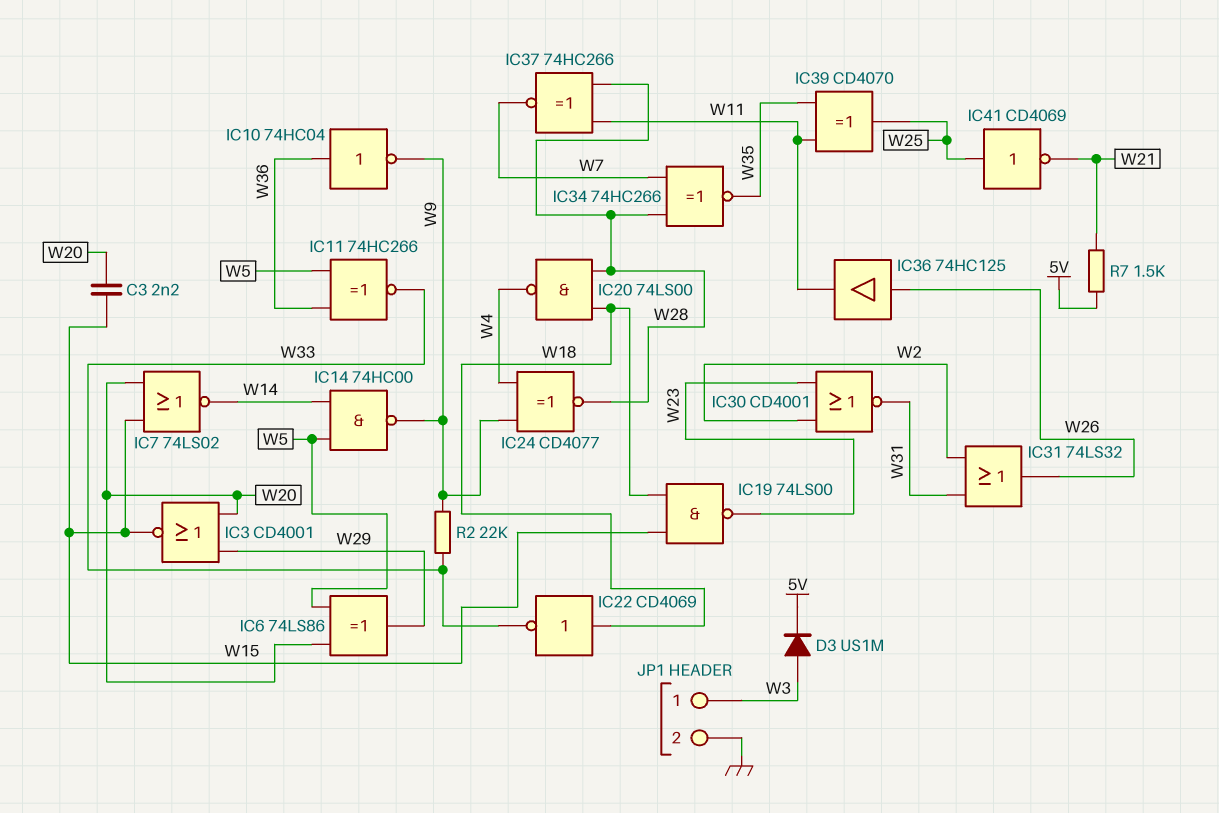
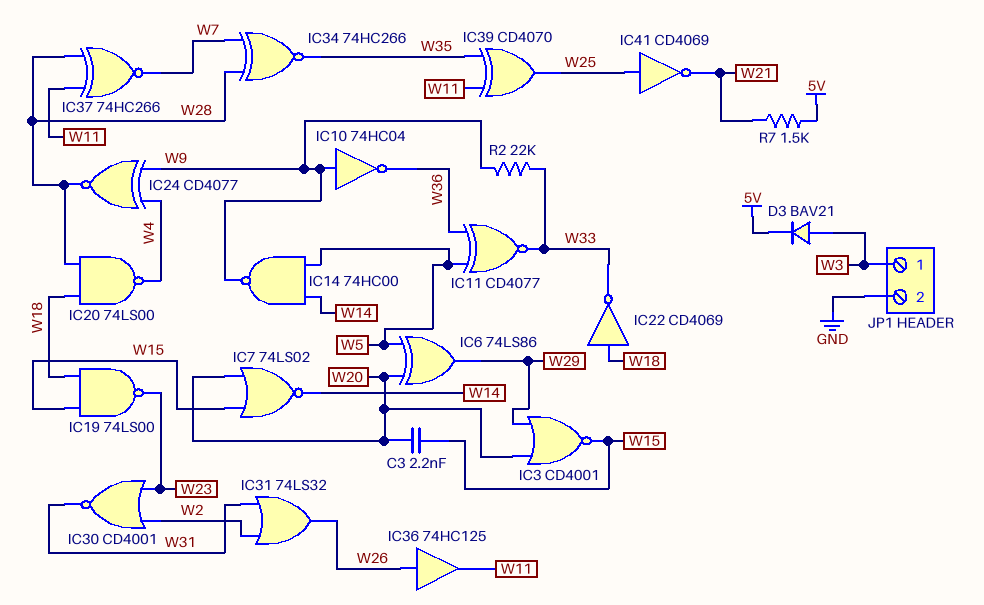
D3: diode US1M (A W3, K 5V) -> diode BAV21 (A W3, K 5V)
IC10: NOT 74HC04 (in W36, out W9) -> NOT 74HC04 (in W9, out W36)
IC11: XNOR 74HC266 (in W5, in W36, out W33) -> XNOR CD4077 (in W5, in W36, out W33)

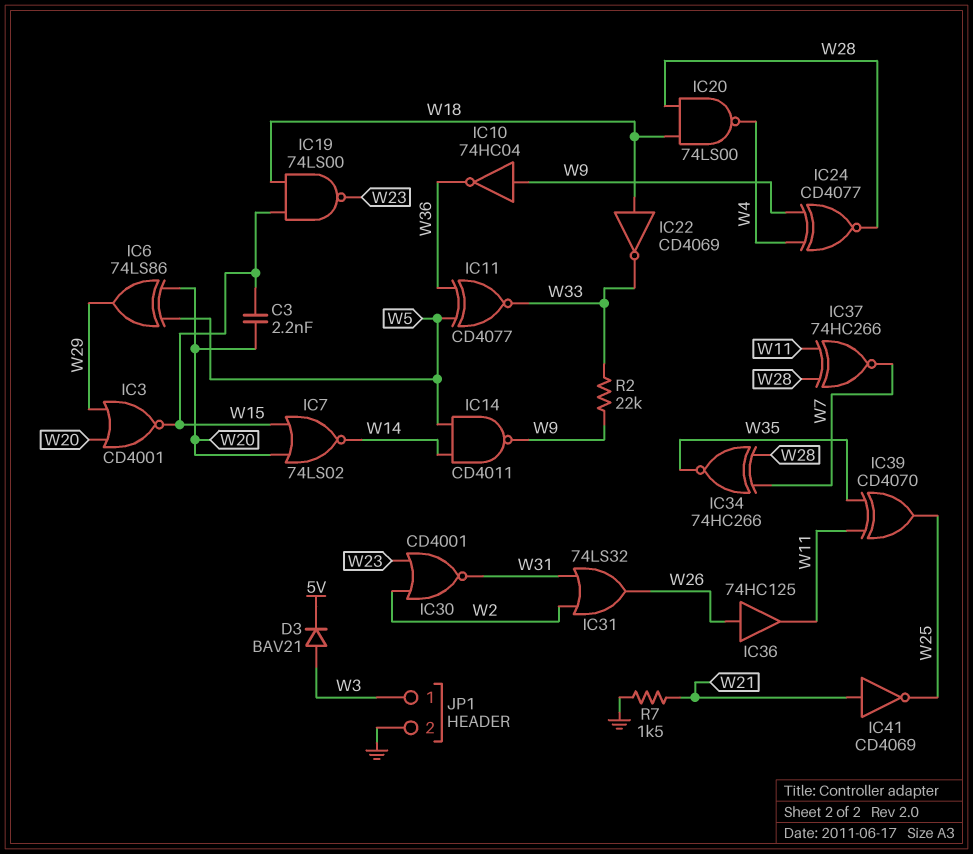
IC14: NAND 74HC00 (in W5, in W14, out W9) -> NAND CD4011 (in W5, in W14, out W9)
IC41: NOT CD4069 (in W25, out W21) -> NOT CD4069 (in W21, out W25)
R7: 1.5k (5V, W21) -> 1.5k (GND, W21)

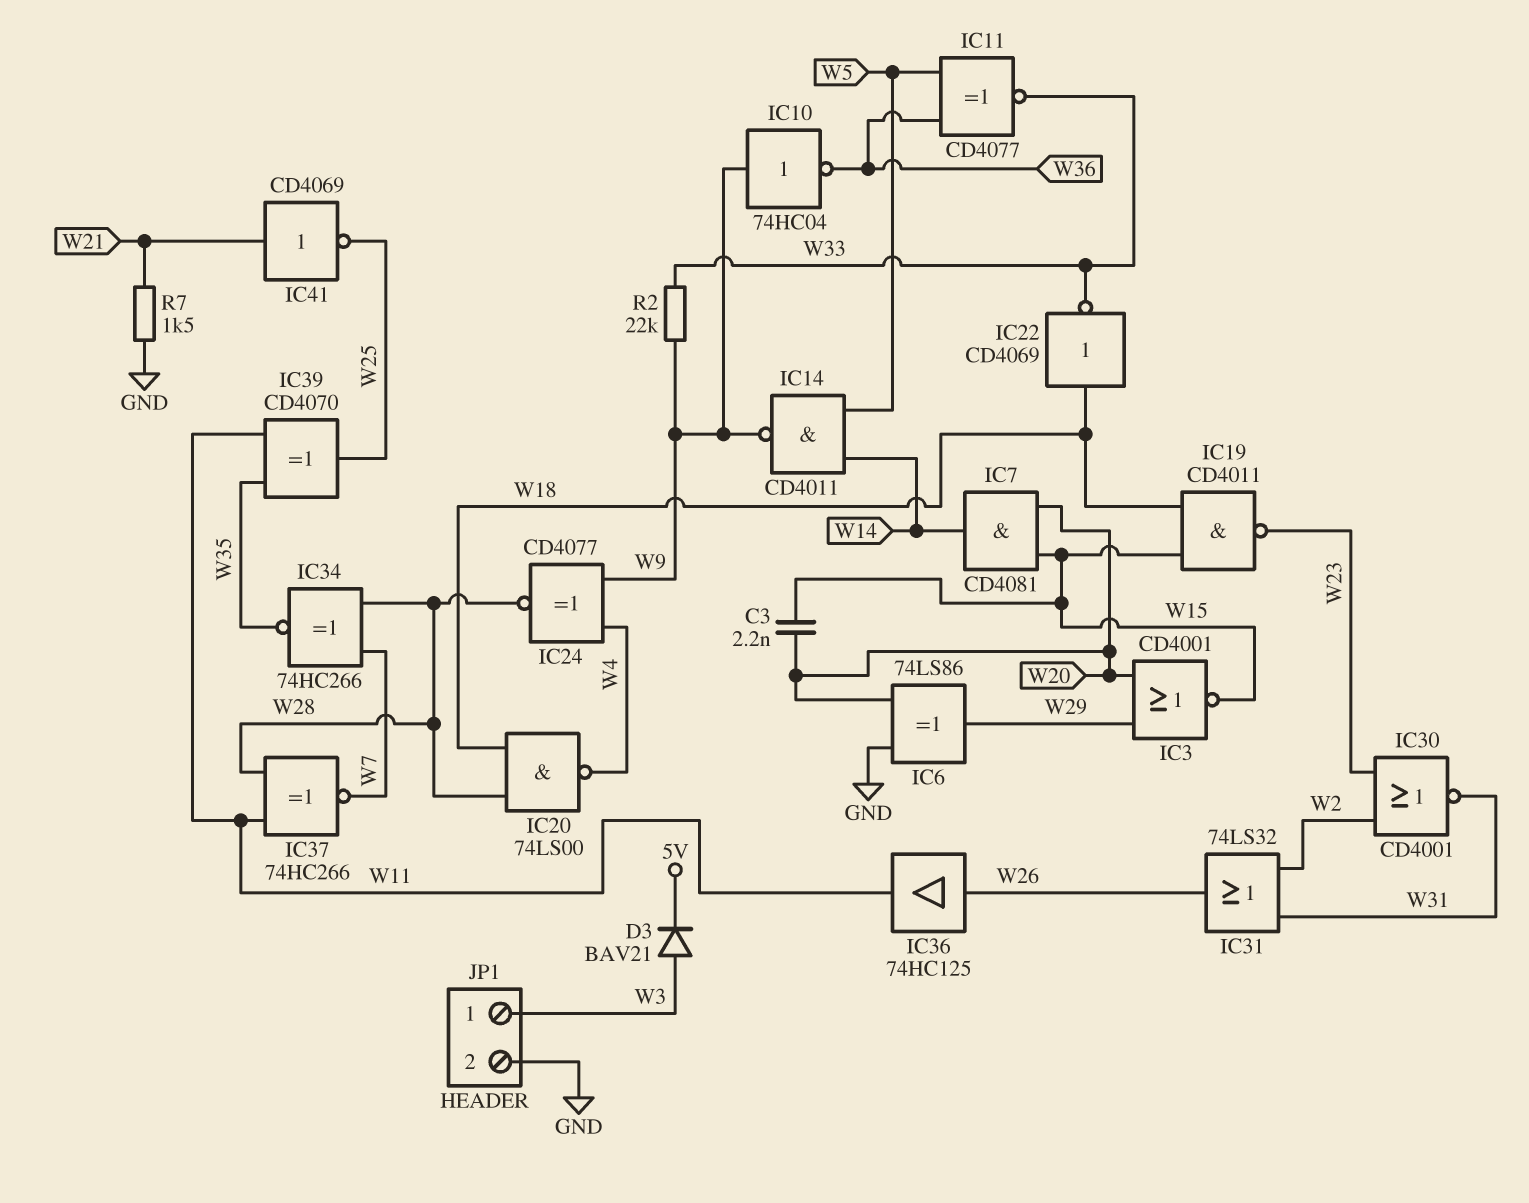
IC6: XOR 74LS86 (in W5, in W20, out W29) -> XOR 74LS86 (in GND, in W20, out W29)
IC7: NOR 74LS02 (in W15, in W20, out W14) -> AND CD4081 (in W15, in W20, out W14)
IC19: NAND 74LS00 (in W15, in W18, out W23) -> NAND CD4011 (in W15, in W18, out W23)

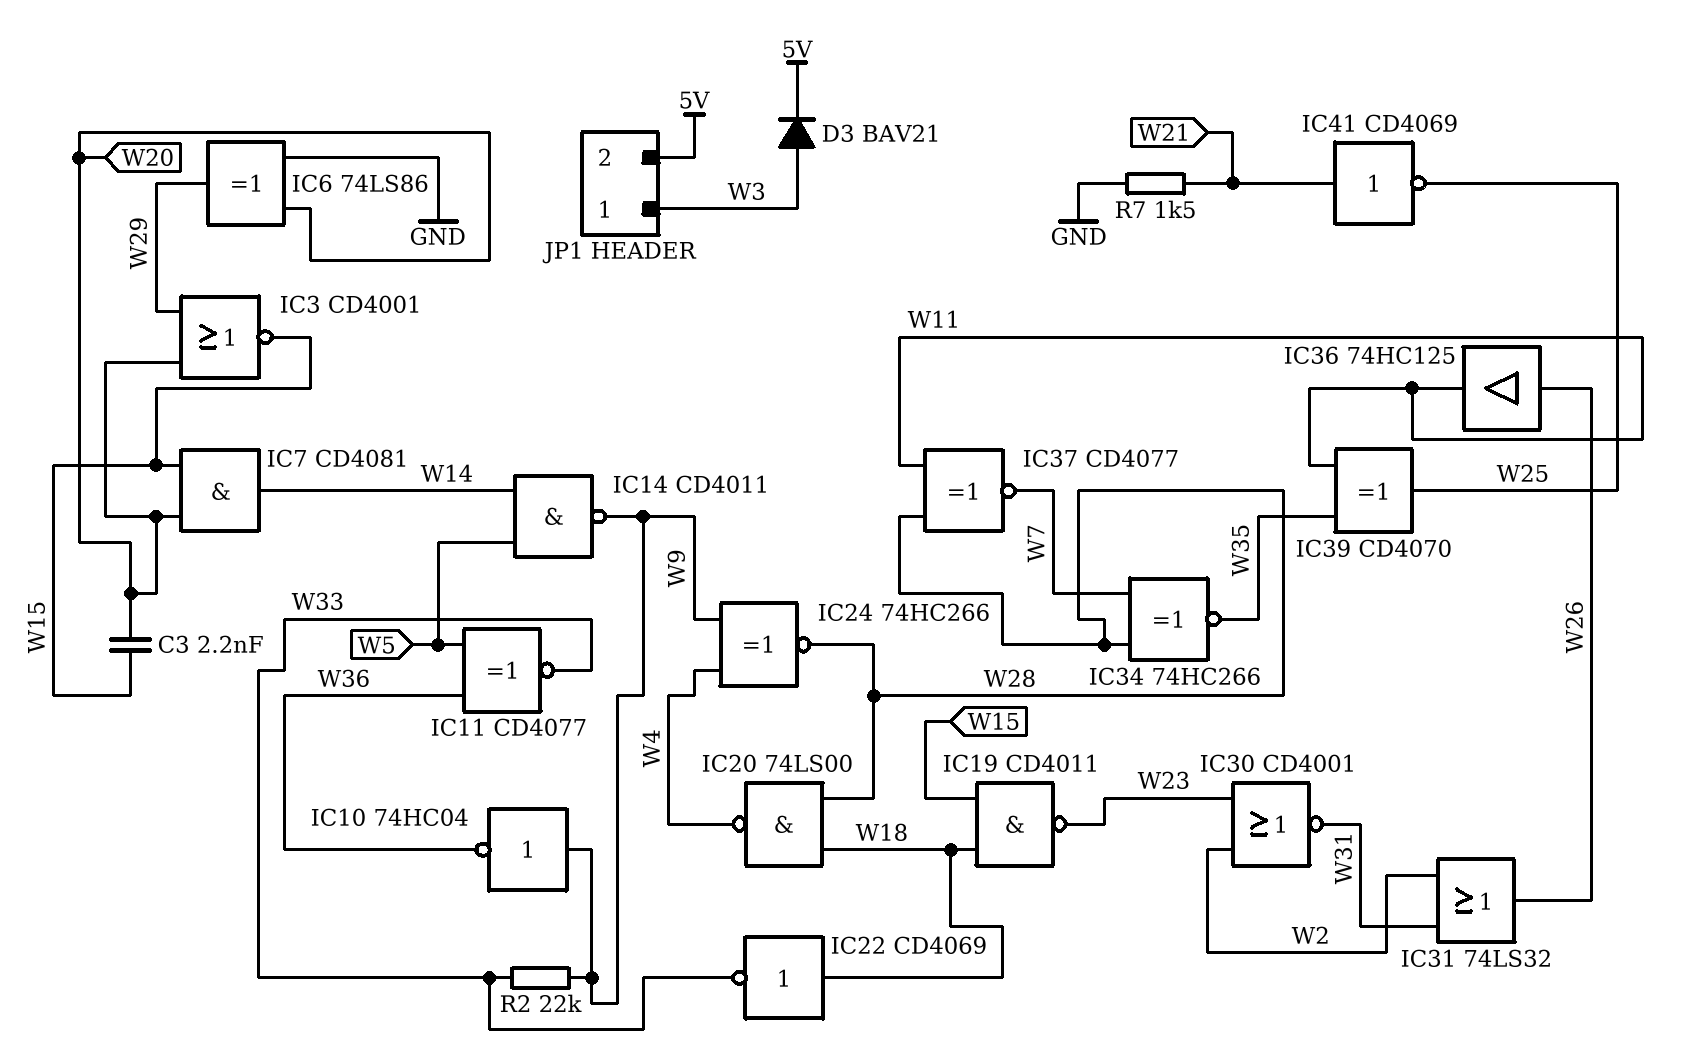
IC24: XNOR CD4077 (in W4, in W9, out W28) -> XNOR 74HC266 (in W4, in W9, out W28)
IC37: XNOR 74HC266 (in W11, in W28, out W7) -> XNOR CD4077 (in W11, in W28, out W7)
JP1 pin 2: GND -> 5V

